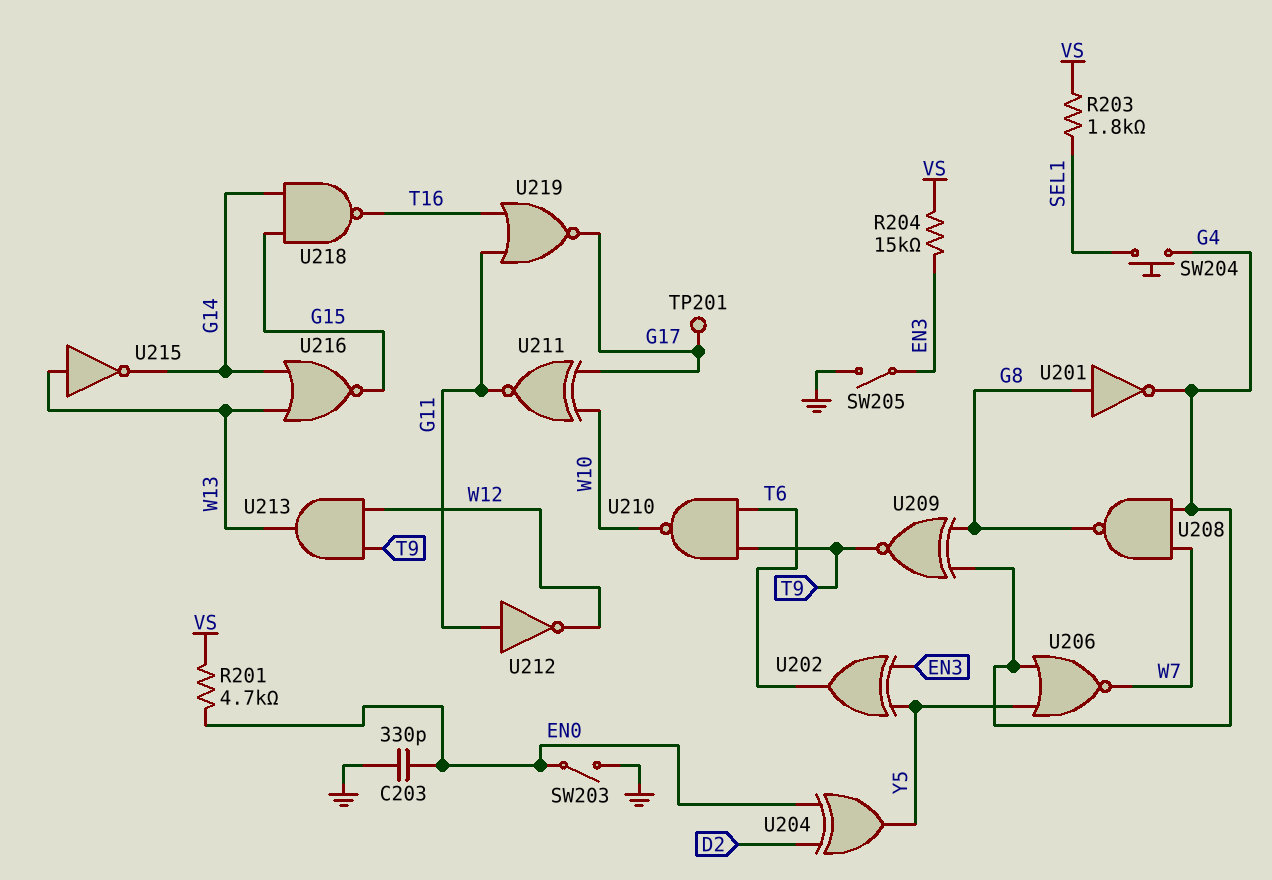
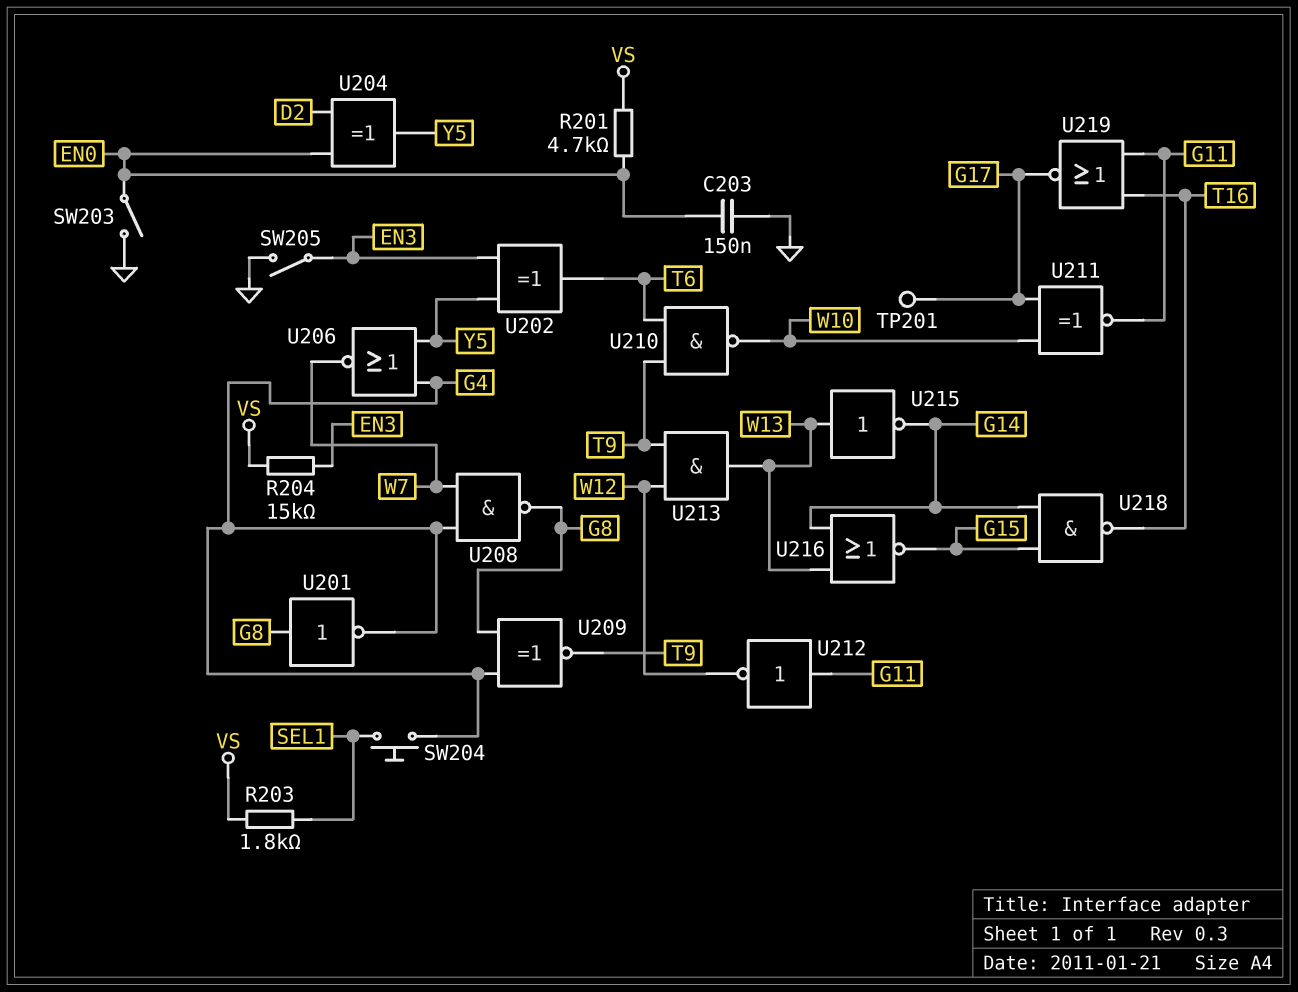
C203: 330pF (EN0, GND) -> 150nF (EN0, GND)

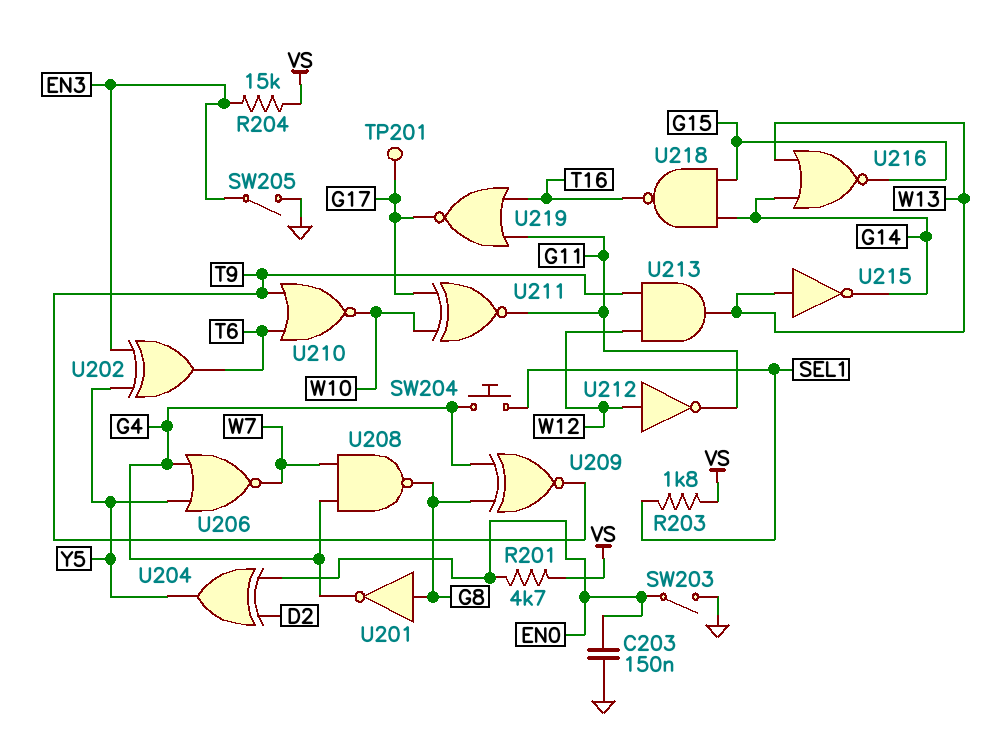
U210: NAND (in T6, in T9, out W10) -> NOR (in T6, in T9, out W10)
U212: NOT (in G11, out W12) -> NOT (in W12, out G11)

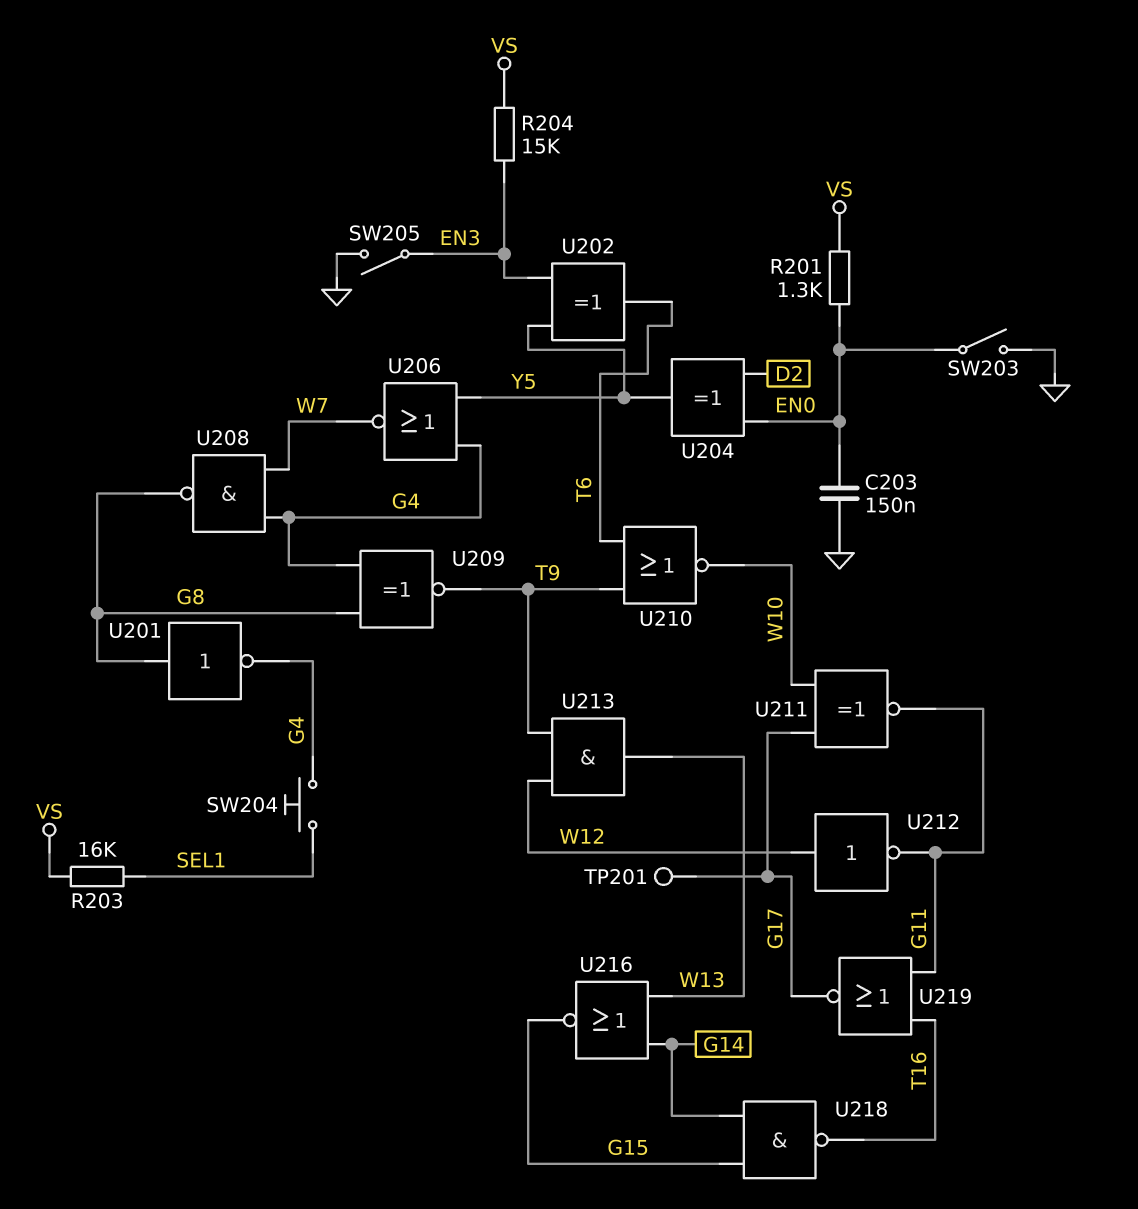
R201: 4.7k (EN0, VS) -> 1.3k (EN0, VS)
R203: 1.8k (SEL1, VS) -> 16k (SEL1, VS)
U215: NOT (in W13, out G14) -> none

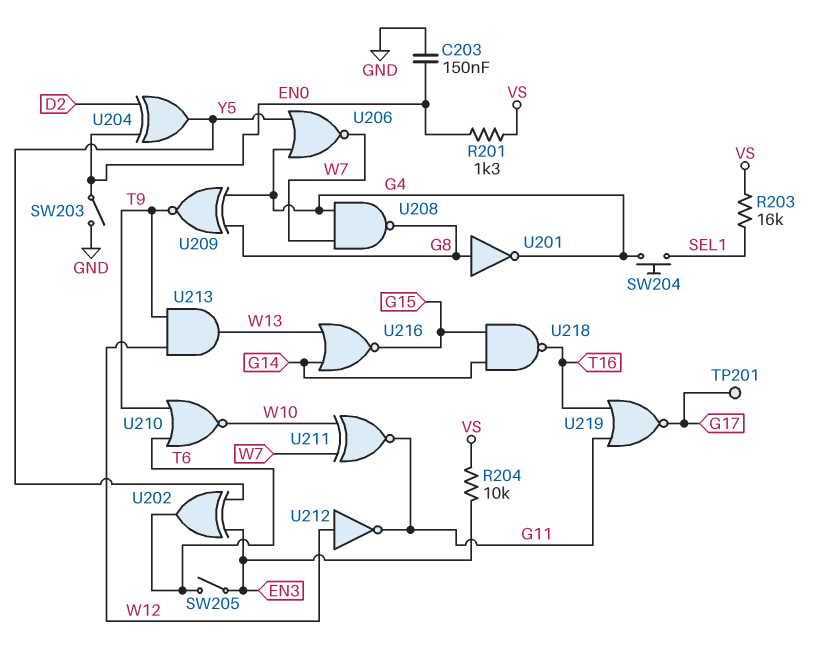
R204: 15k (EN3, VS) -> 10k (EN3, VS)
SW205: switch (EN3, GND) -> switch (EN3, T6)
U211: XNOR (in G17, in W10, out G11) -> XNOR (in W7, in W10, out G11)

